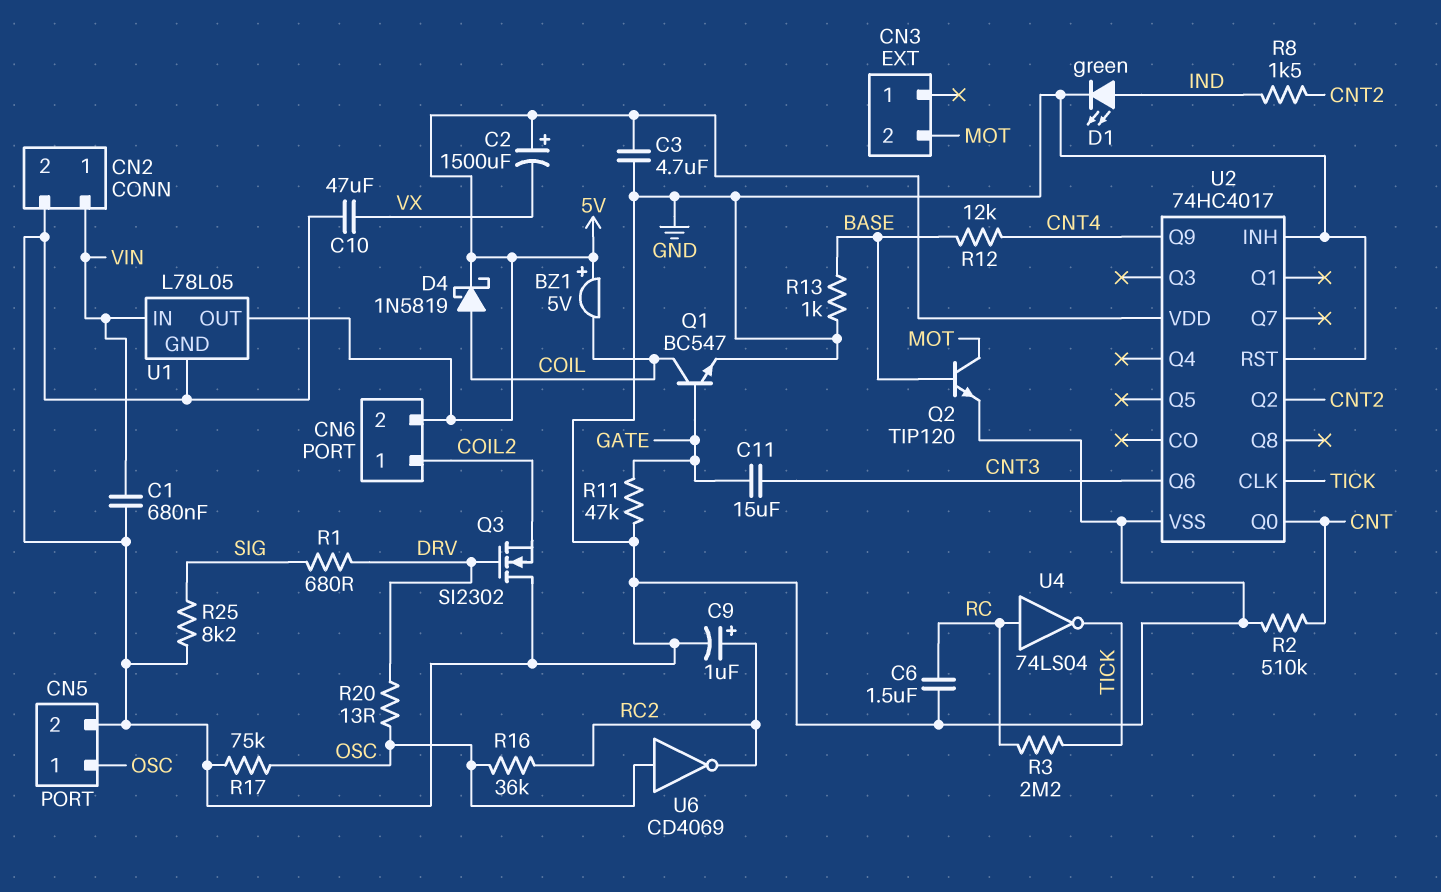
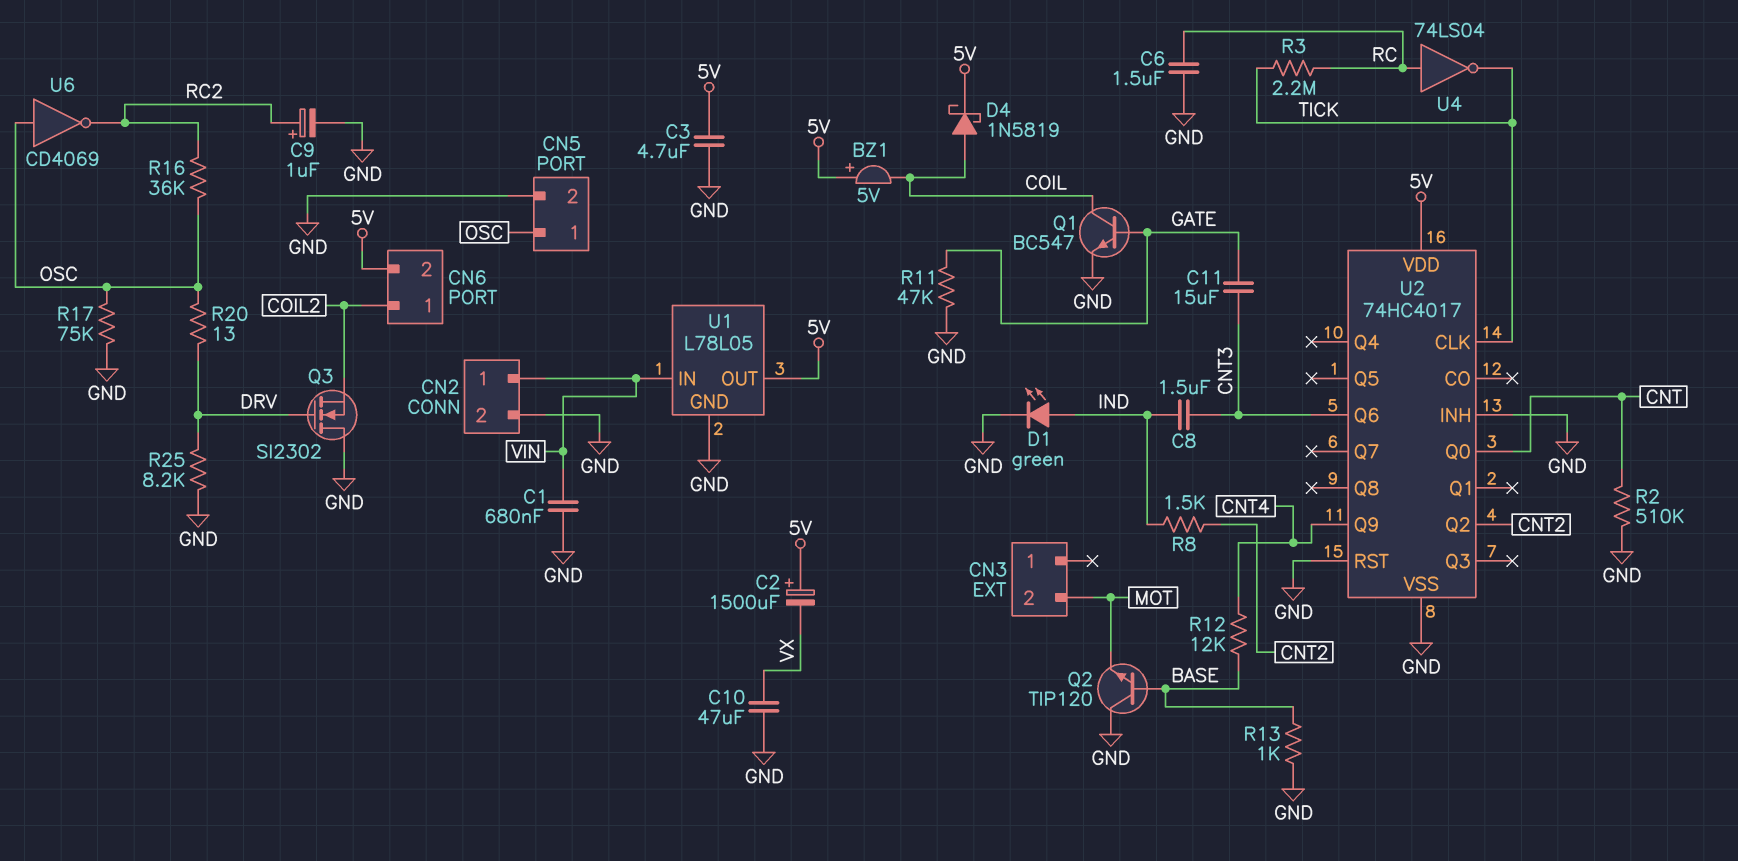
C8: none -> 1.5uF (CNT3, IND)
Q2: NPN TIP120 (B BASE, C MOT, E GND) -> NPN TIP120 (B BASE, C GND, E MOT)
R1: 680 (DRV, SIG) -> none
R25: 8.2k (GND, SIG) -> 8.2k (DRV, GND)

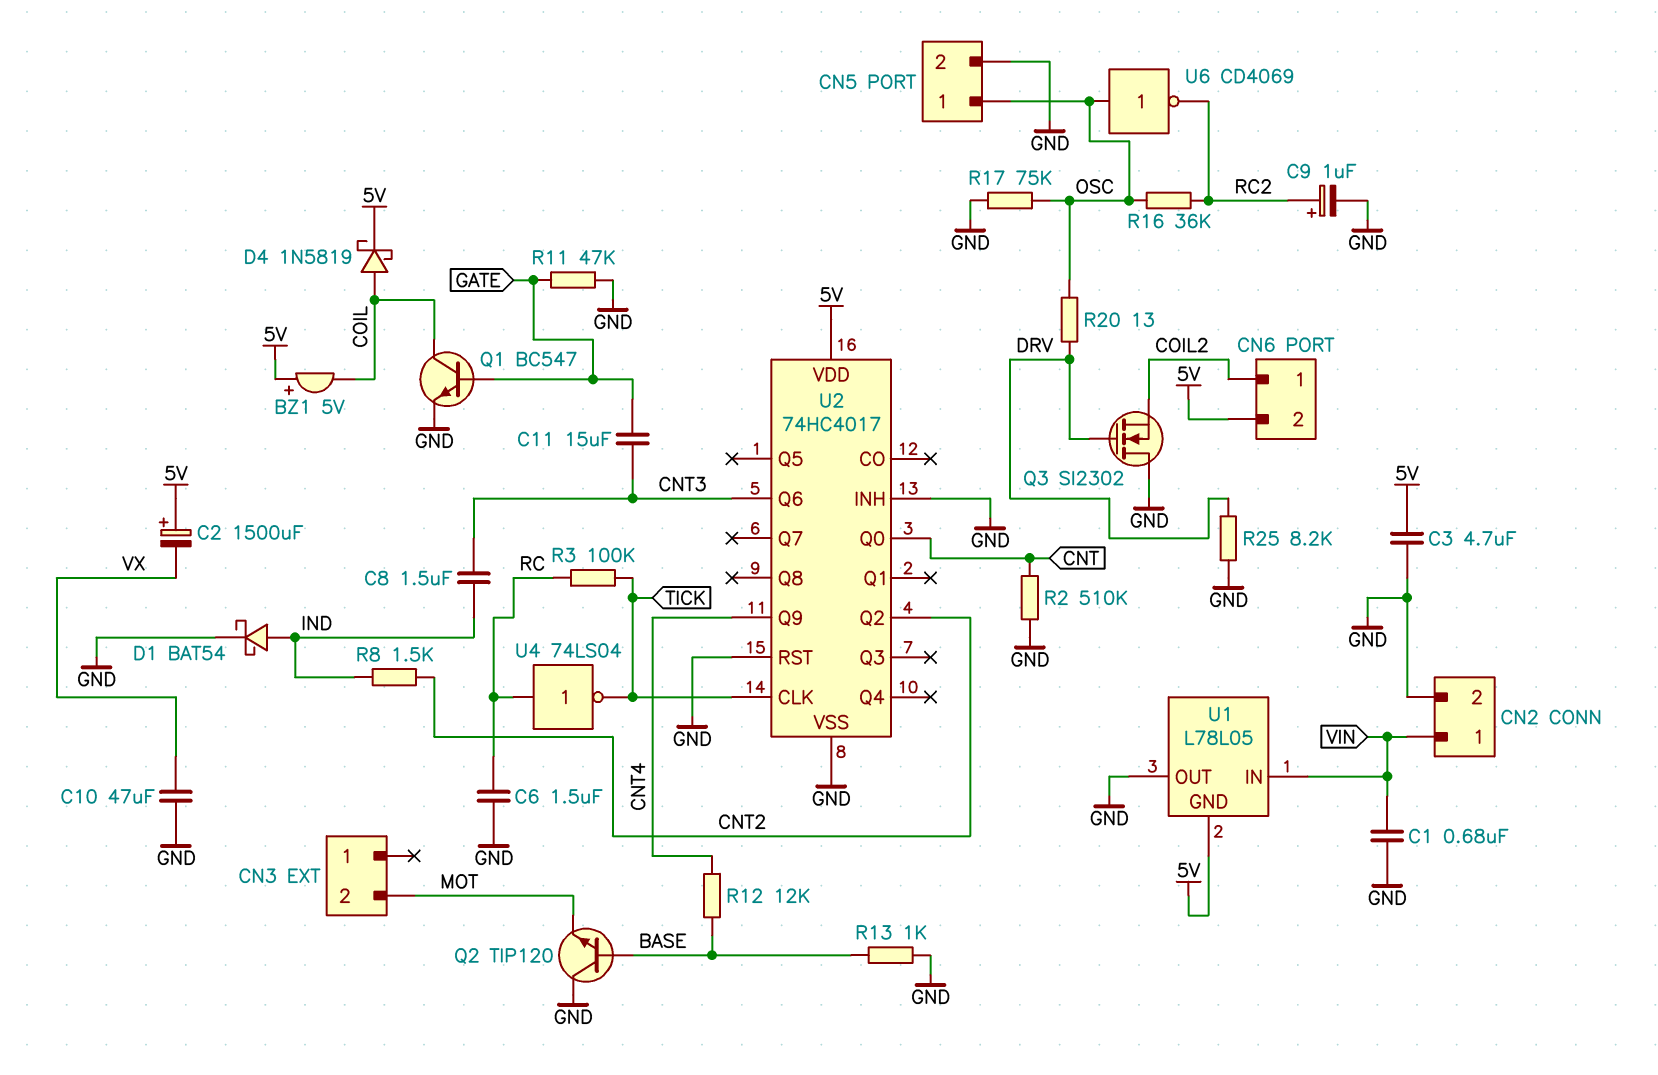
D1: LED green (A IND, K GND) -> schottky BAT54 (A IND, K GND)
R3: 2.2M (RC, TICK) -> 100k (RC, TICK)
U1 pin GND: GND -> 5V
U1 pin OUT: 5V -> GND

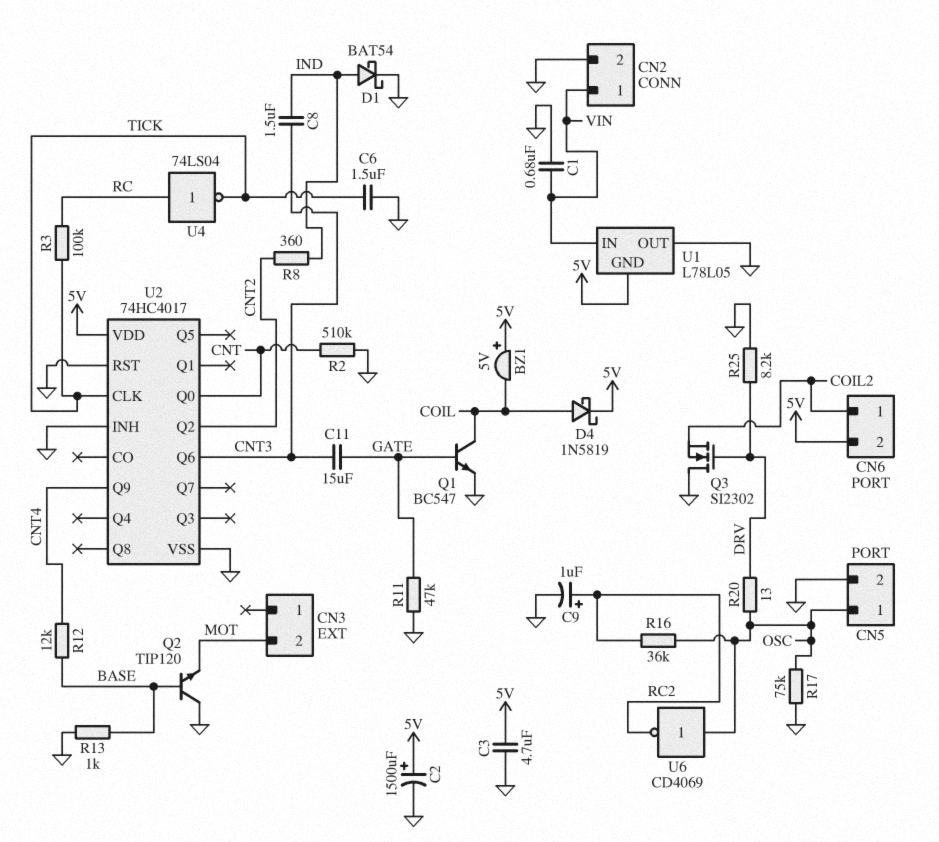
C2: 1500uF (plus 5V, minus VX) -> 1500uF (plus 5V, minus GND)
C6: 1.5uF (GND, RC) -> 1.5uF (GND, TICK)
C10: 47uF (GND, VX) -> none
R8: 1.5k (CNT2, IND) -> 360 (CNT2, IND)

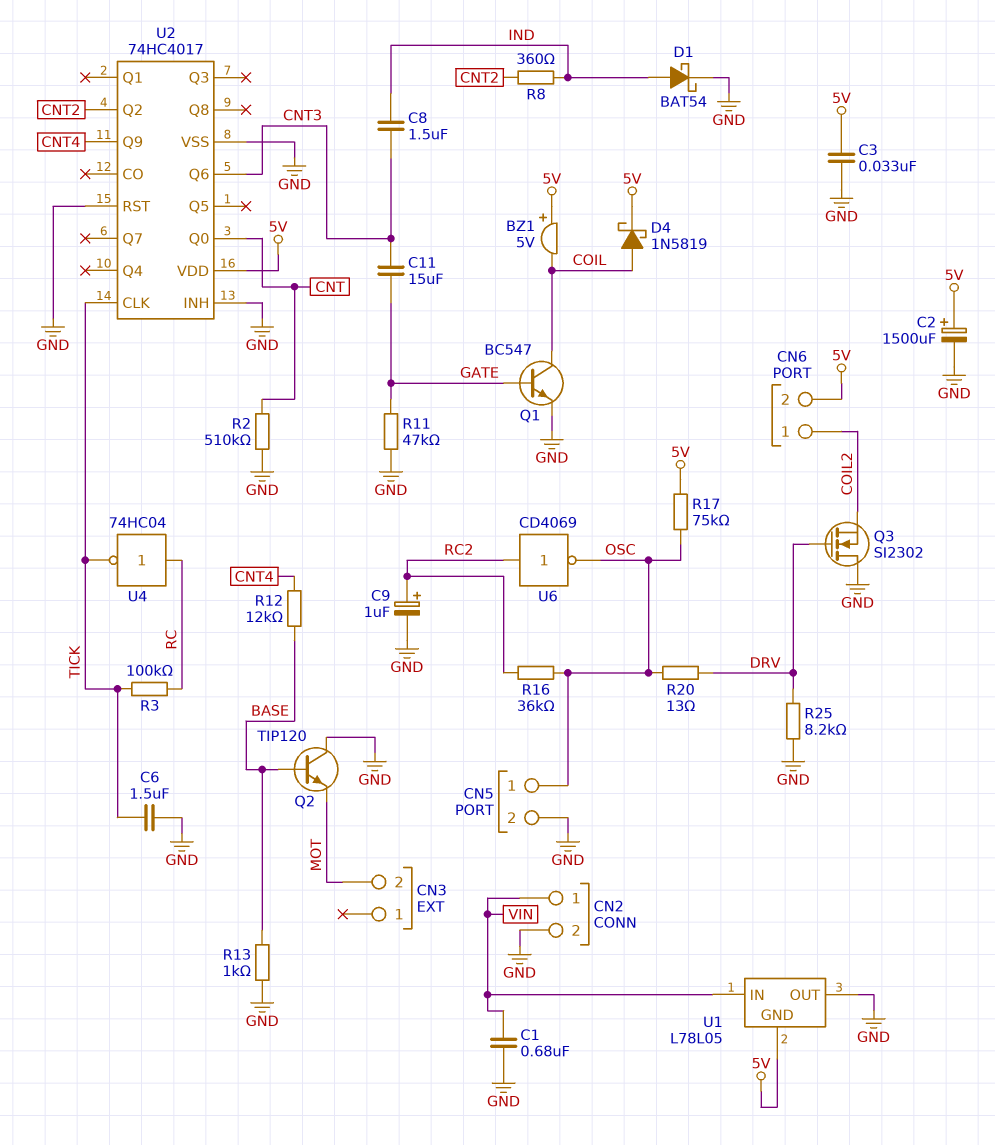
C3: 4.7uF (5V, GND) -> 33nF (5V, GND)
R17: 75k (GND, OSC) -> 75k (5V, OSC)
U4: NOT 74LS04 (in RC, out TICK) -> NOT 74HC04 (in RC, out TICK)
U6: NOT CD4069 (in OSC, out RC2) -> NOT CD4069 (in RC2, out OSC)

